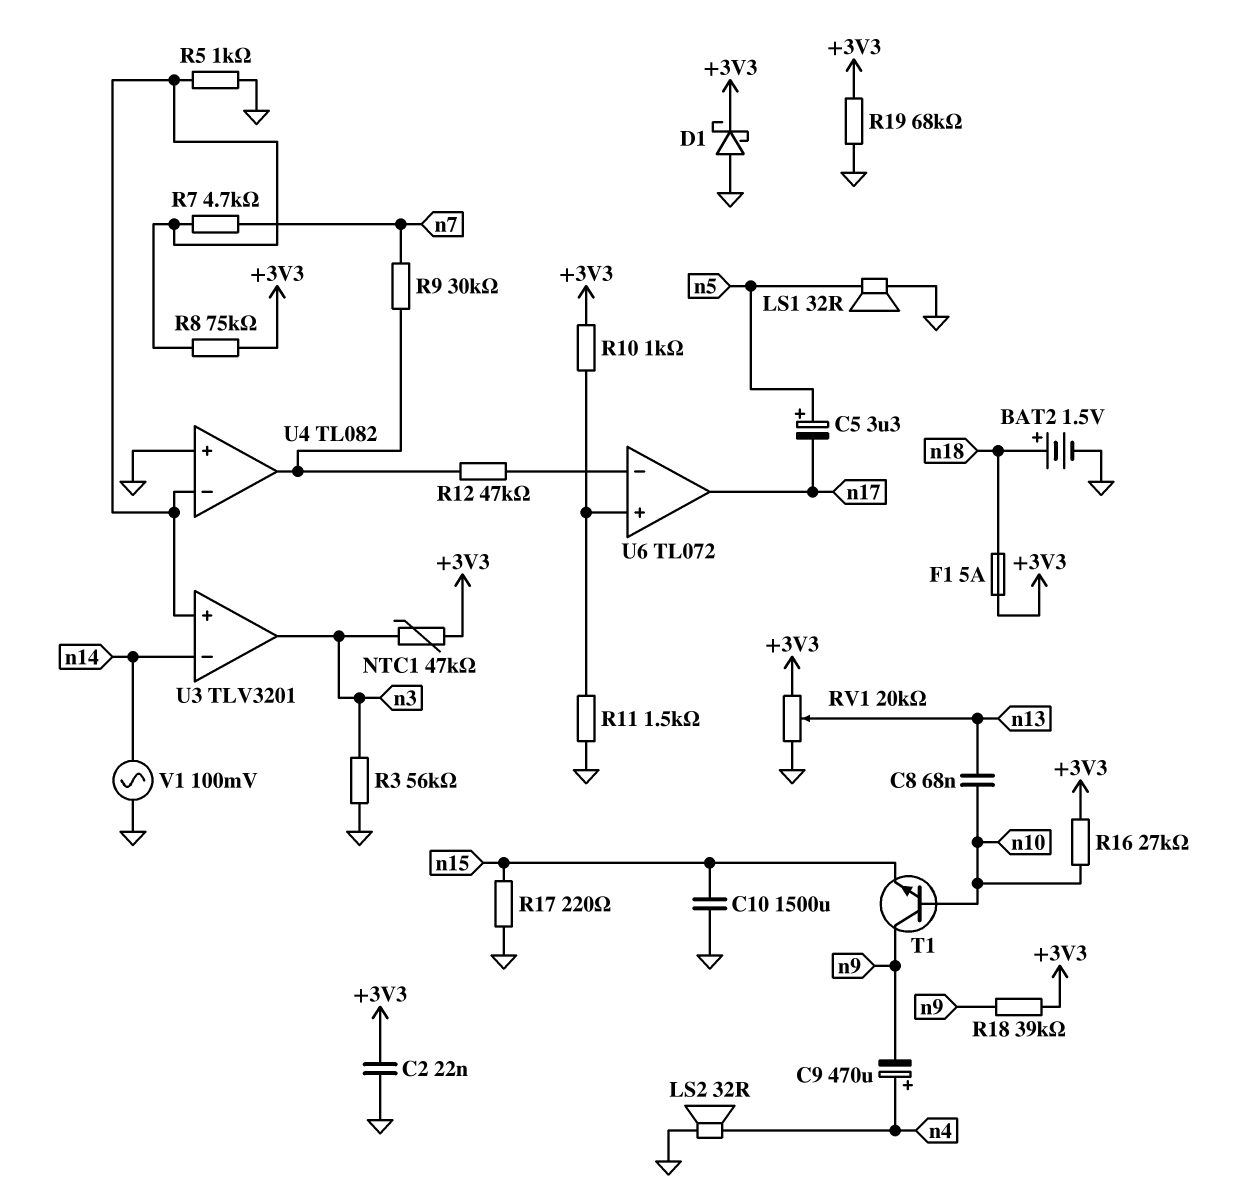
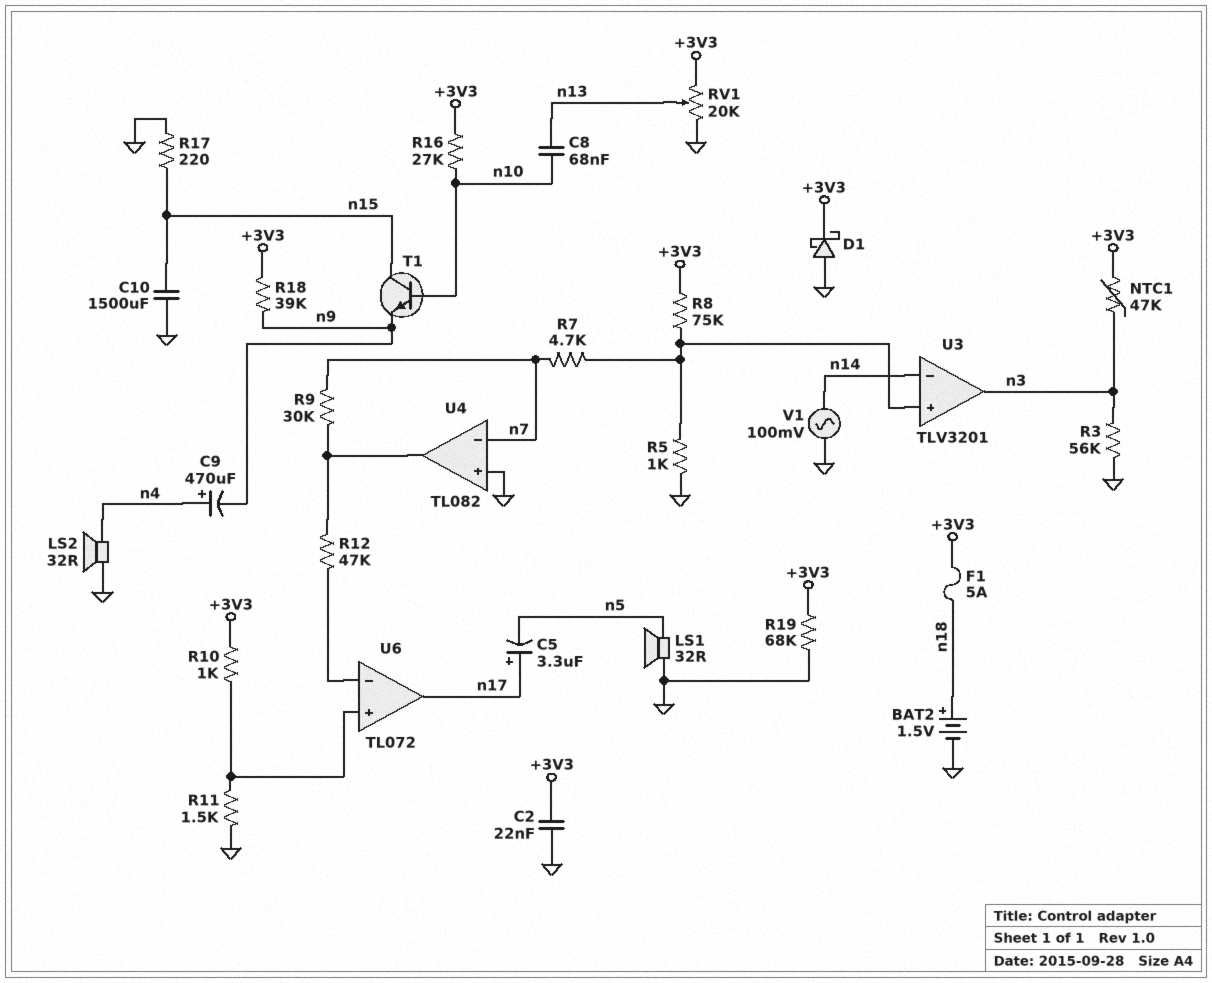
C5: 3.3uF (plus n5, minus n17) -> 3.3uF (plus n17, minus n5)
T1: NPN (B n10, C n9, E n15) -> NPN (B n10, C n15, E n9)
U4 pin in-: U3/in+ -> n7

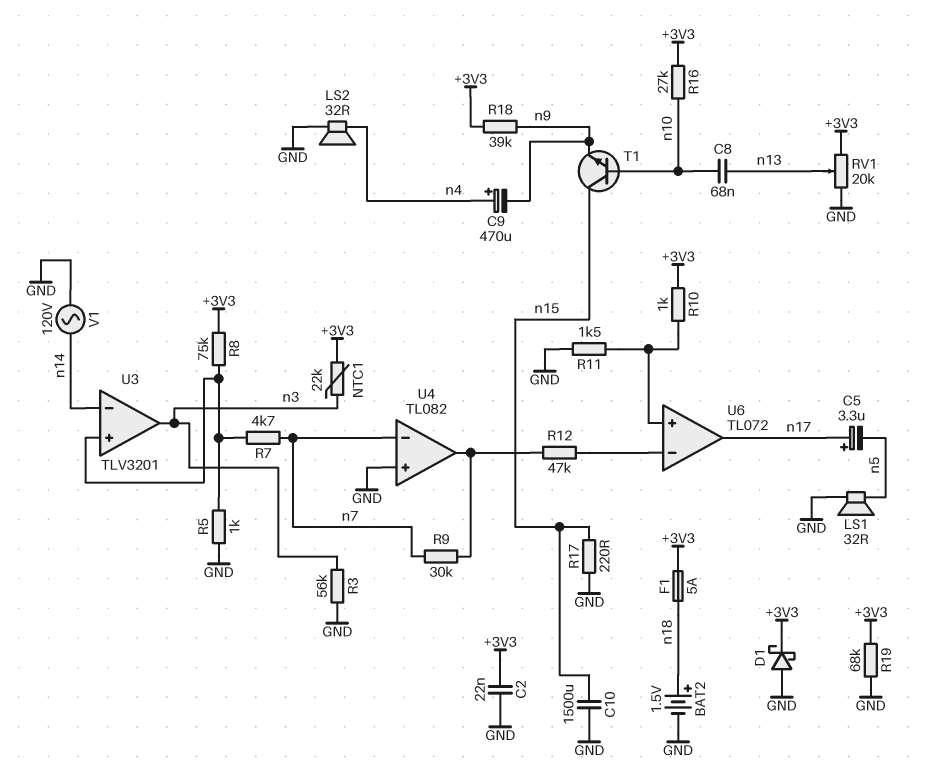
NTC1: 47k (+3V3, n3) -> 22k (+3V3, n3)
V1: AC 100mV (GND, n14) -> AC 120V (GND, n14)

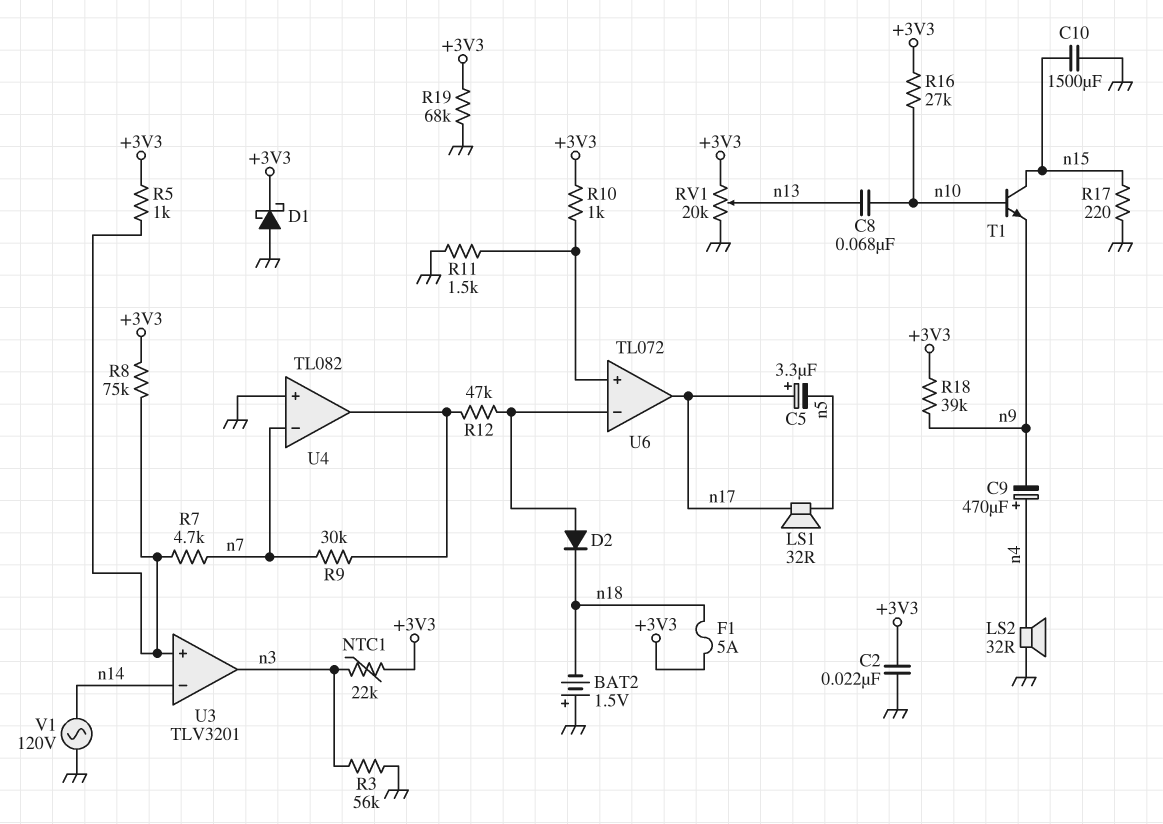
BAT2: 1.5V (plus n18, minus GND) -> 1.5V (plus GND, minus n18)
D2: none -> diode (A U6/in-, K n18)
LS1: speaker 32R (GND, n5) -> speaker 32R (n5, n17)
R5: 1k (GND, U3/in+) -> 1k (+3V3, U3/in+)

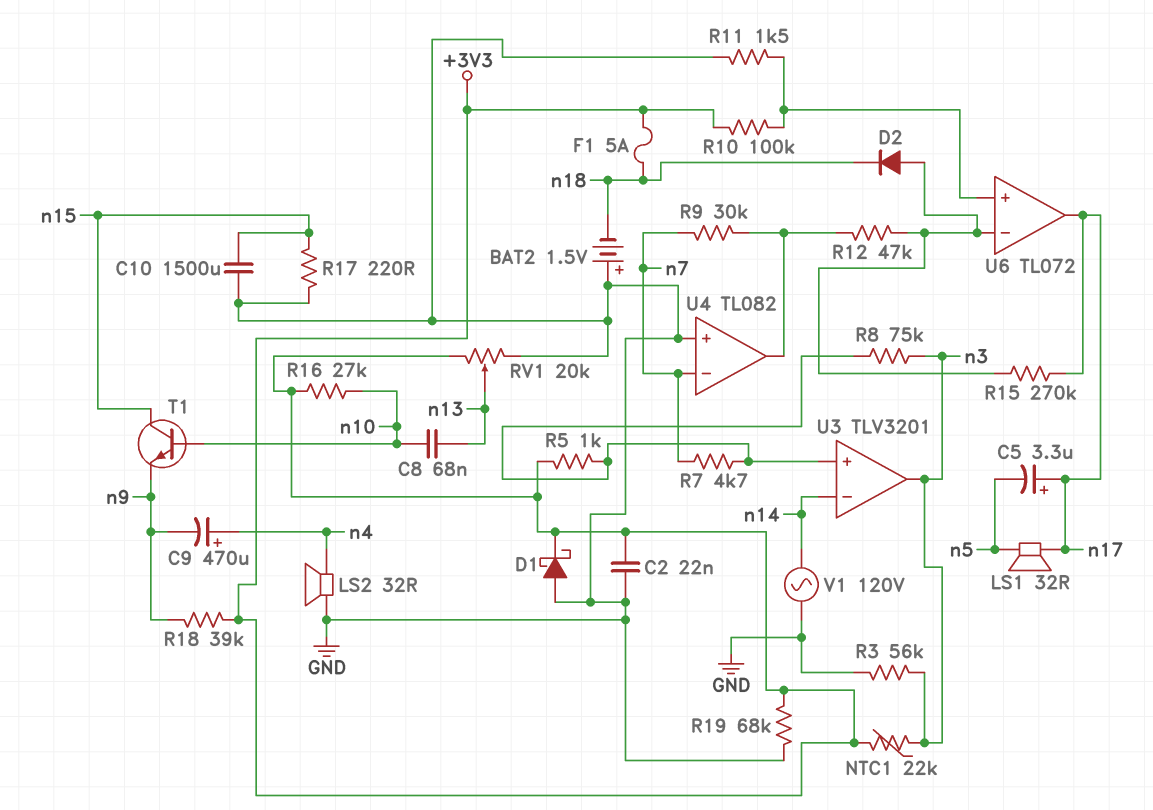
R8: 75k (+3V3, U3/in+) -> 75k (U3/in+, n3)
R10: 1k (+3V3, U6/in+) -> 100k (+3V3, U6/in+)
R15: none -> 270k (U6/in-, n17)

